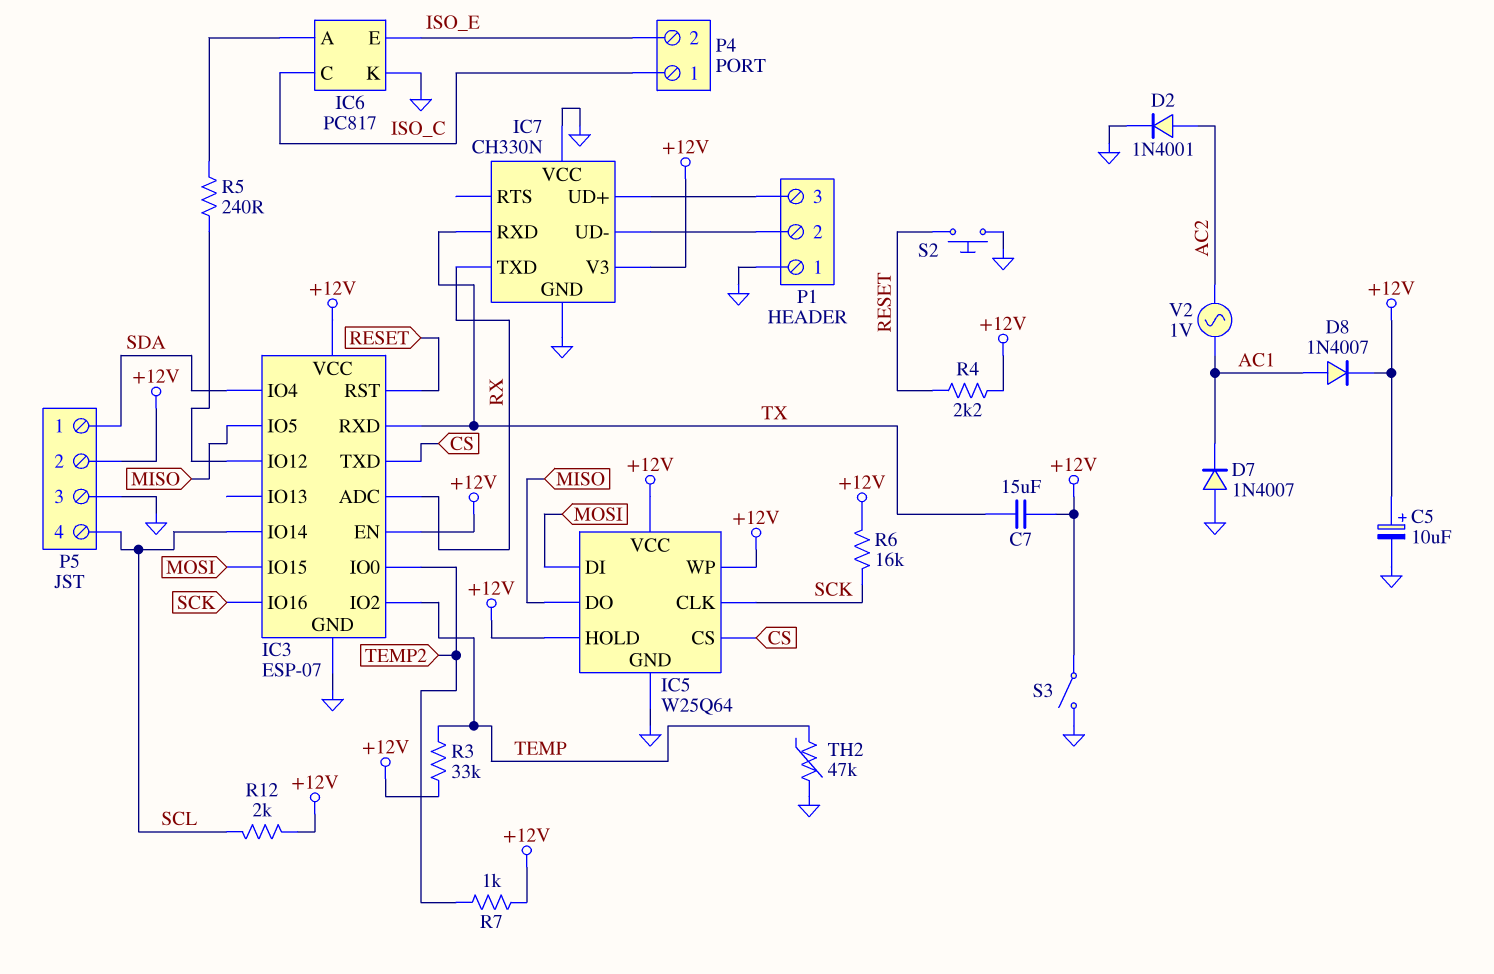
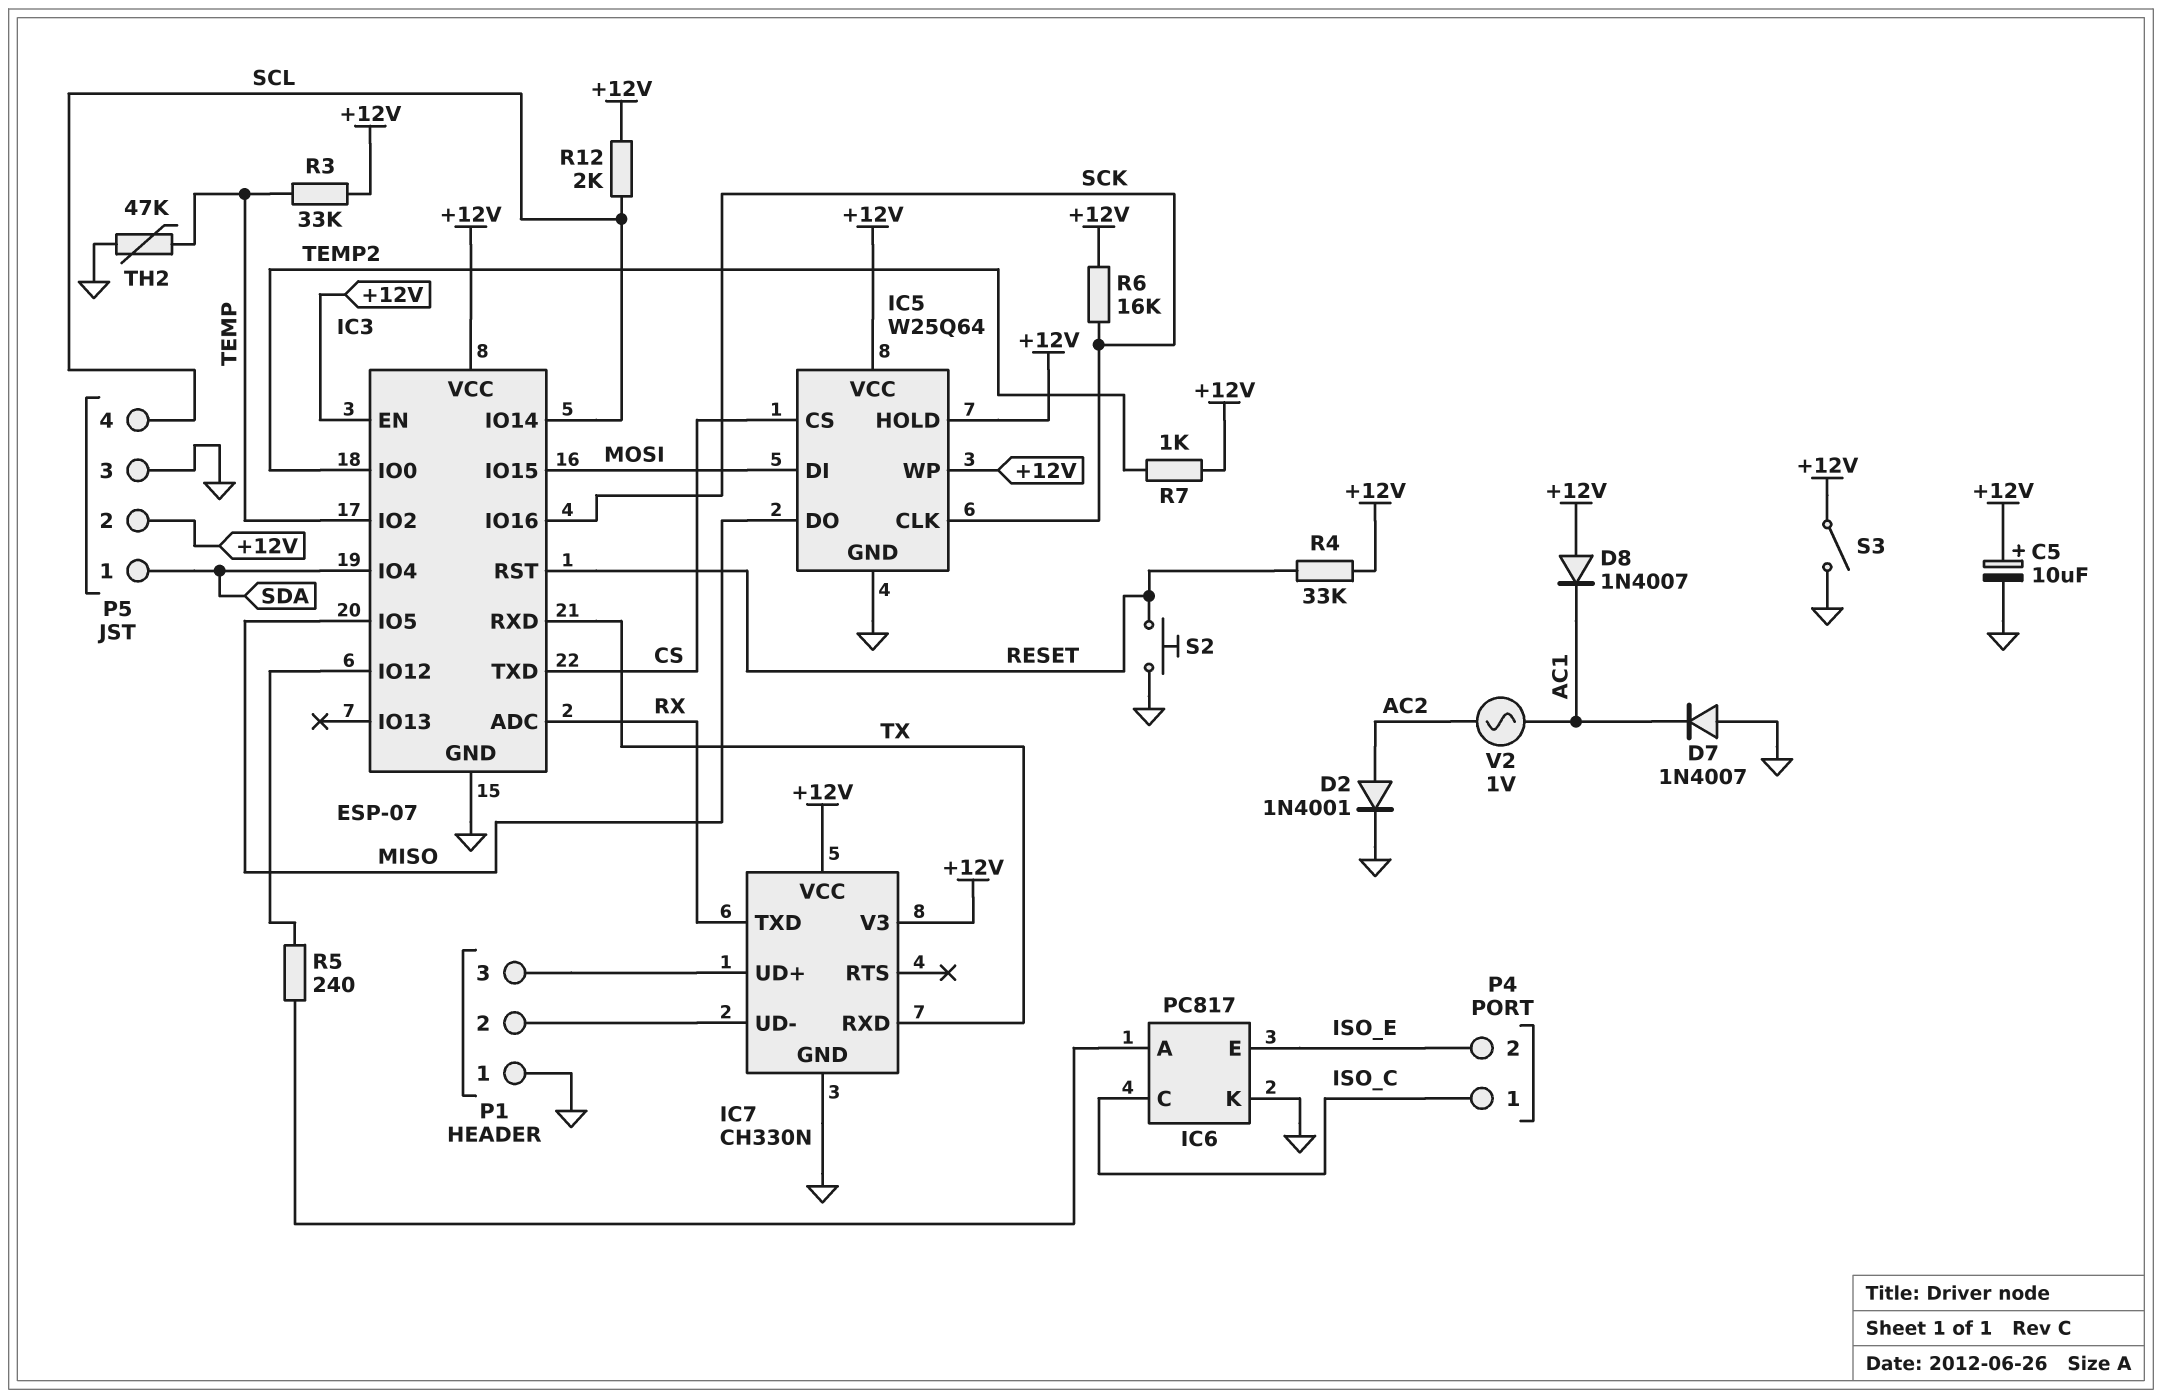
C7: 15uF (+12V, TX) -> none
D8: diode 1N4007 (A AC1, K +12V) -> diode 1N4007 (A +12V, K AC1)
IC7 pin VCC: GND -> +12V
R4: 2.2k (+12V, RESET) -> 33k (+12V, RESET)

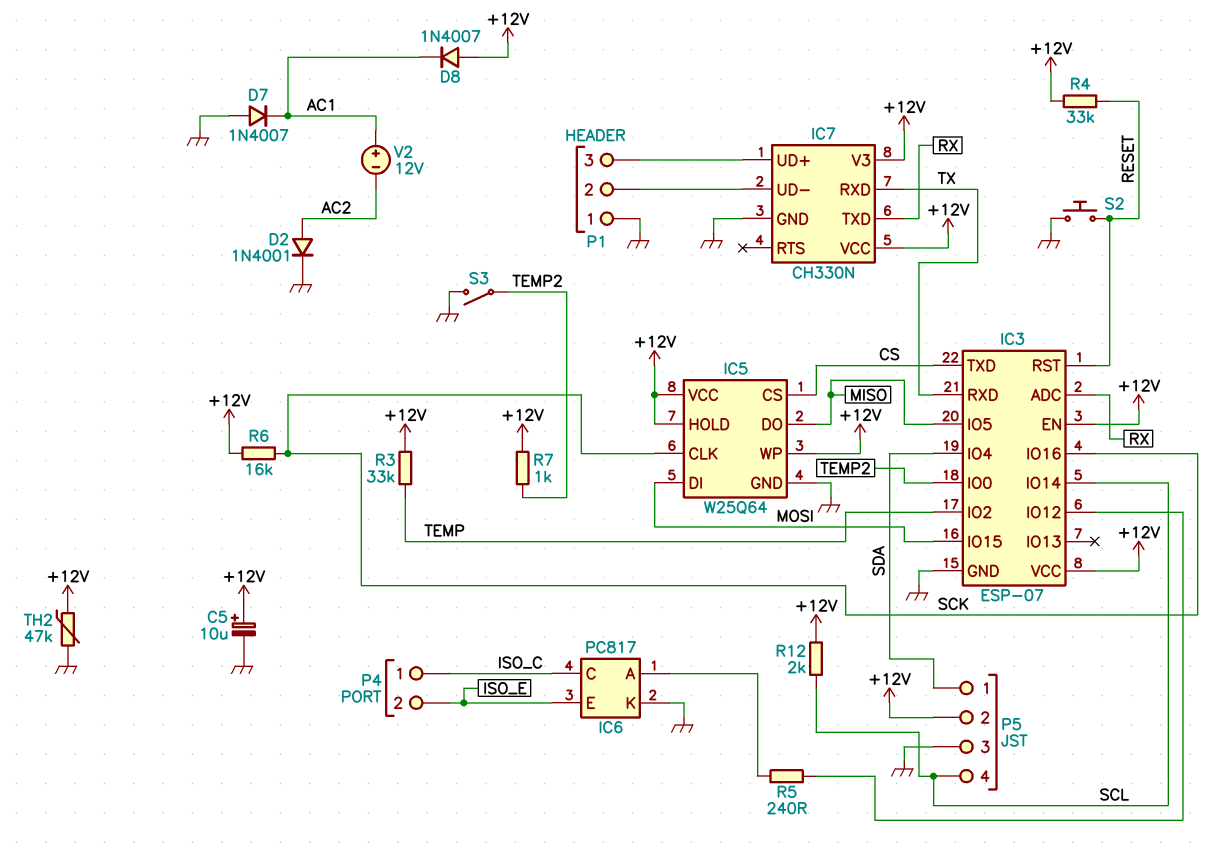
S3: switch (+12V, GND) -> switch (GND, TEMP2)
TH2: 47k (GND, TEMP) -> 47k (+12V, GND)
V2: AC 1V (AC1, AC2) -> 12V (plus AC1, minus AC2)

